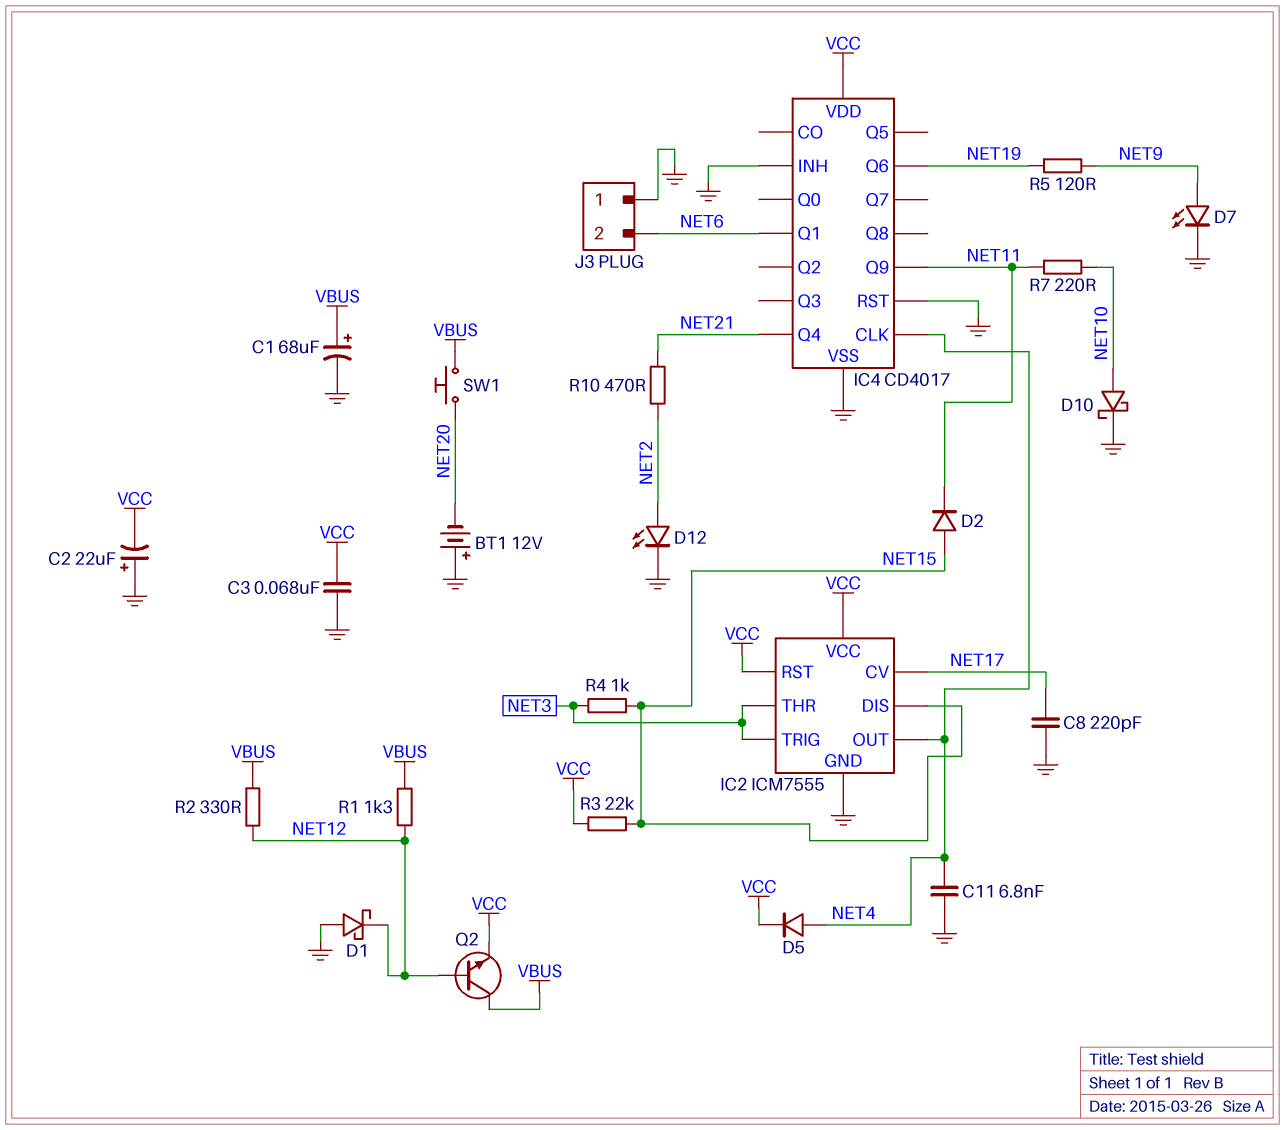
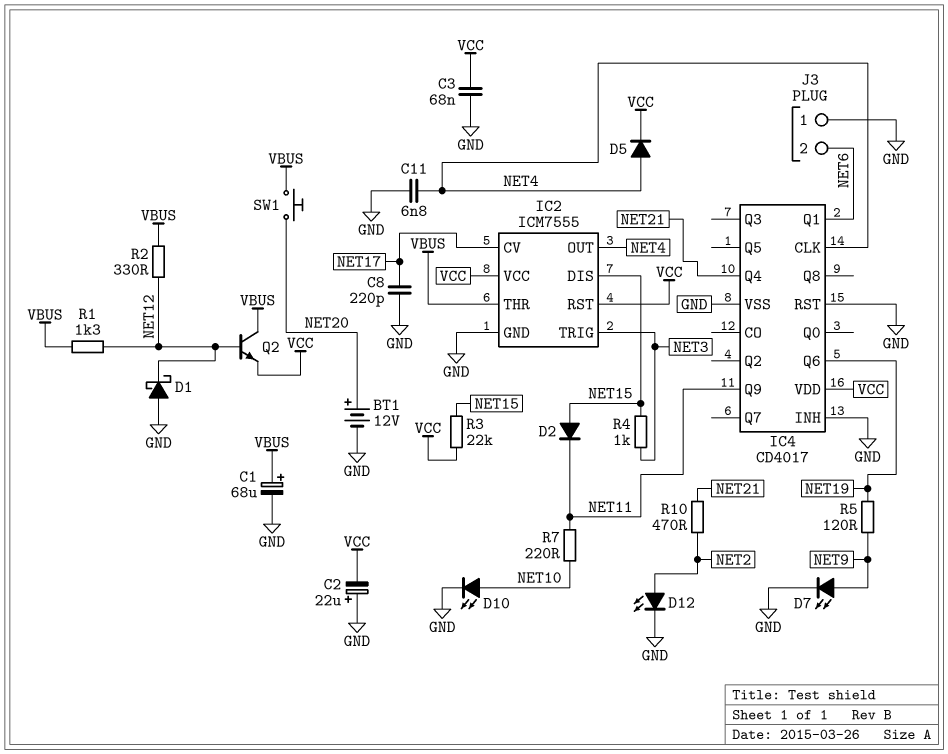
BT1: 12V (plus GND, minus NET20) -> 12V (plus NET20, minus GND)
D10: schottky (A NET10, K GND) -> LED (A NET10, K GND)
IC2 pin THR: NET3 -> VBUS

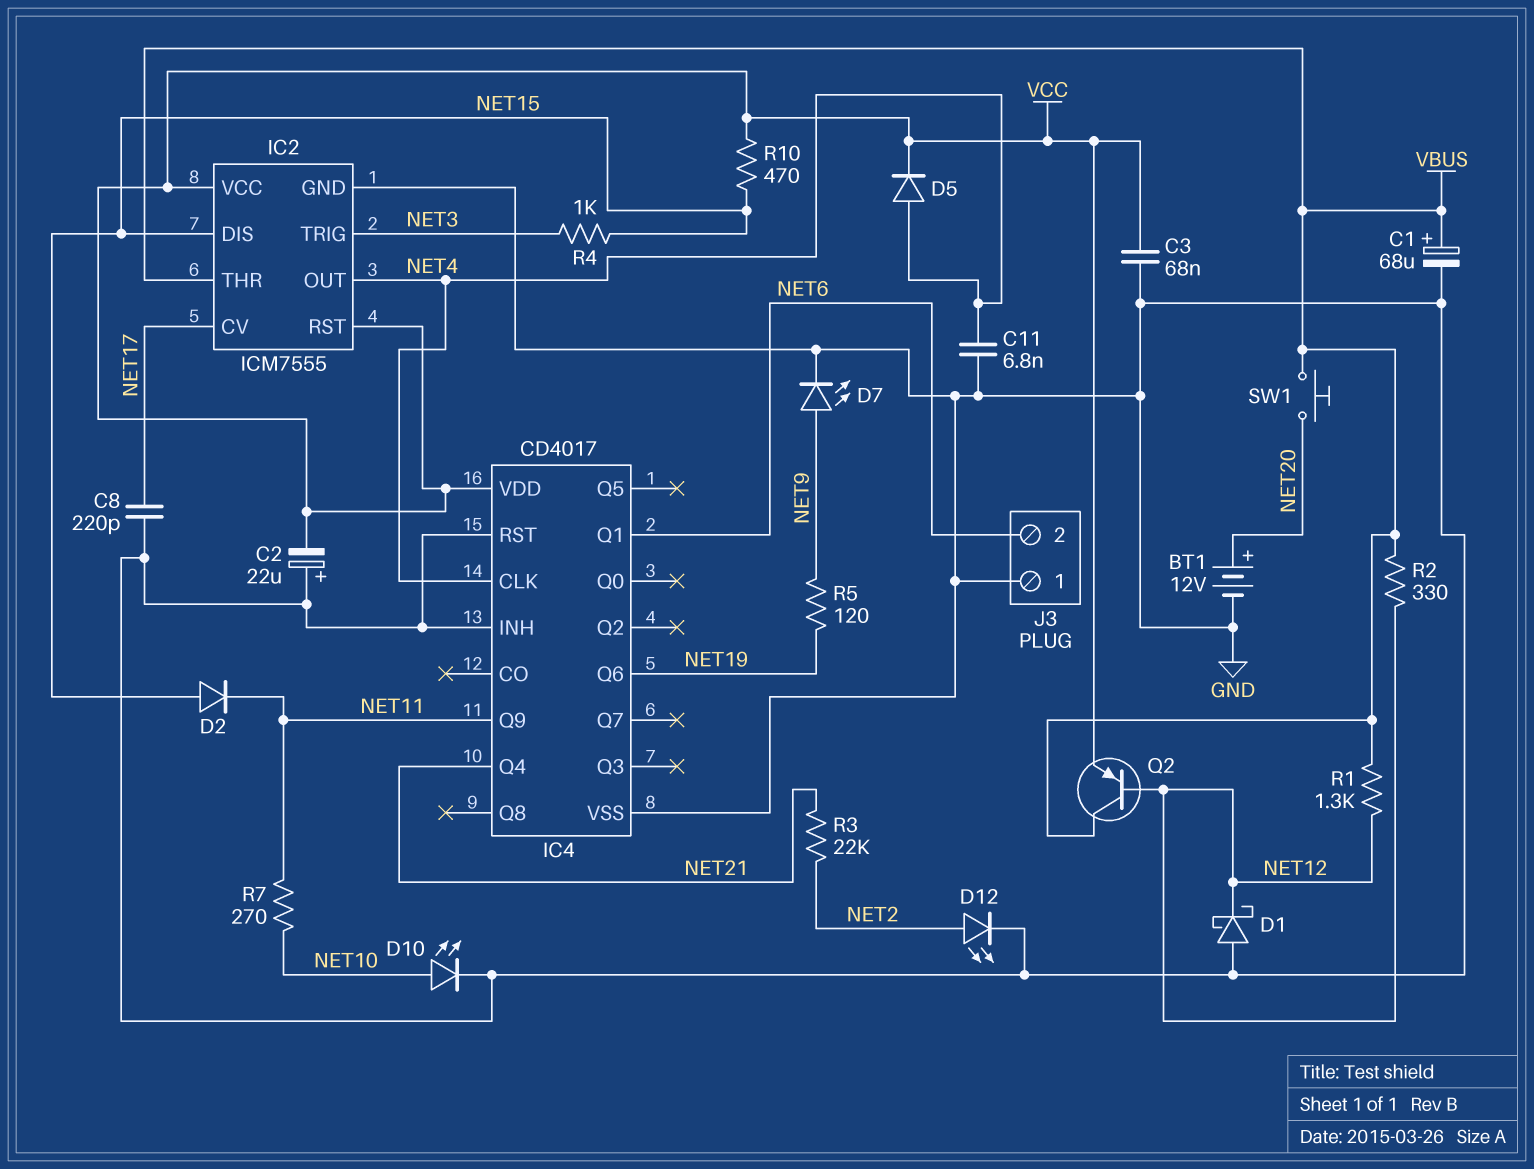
Q2: NPN (B NET12, C VBUS, E VCC) -> PNP (B NET12, C VBUS, E VCC)
R3: 22k (NET15, VCC) -> 22k (NET2, NET21)
R7: 220 (NET10, NET11) -> 270 (NET10, NET11)
R10: 470 (NET2, NET21) -> 470 (NET15, VCC)

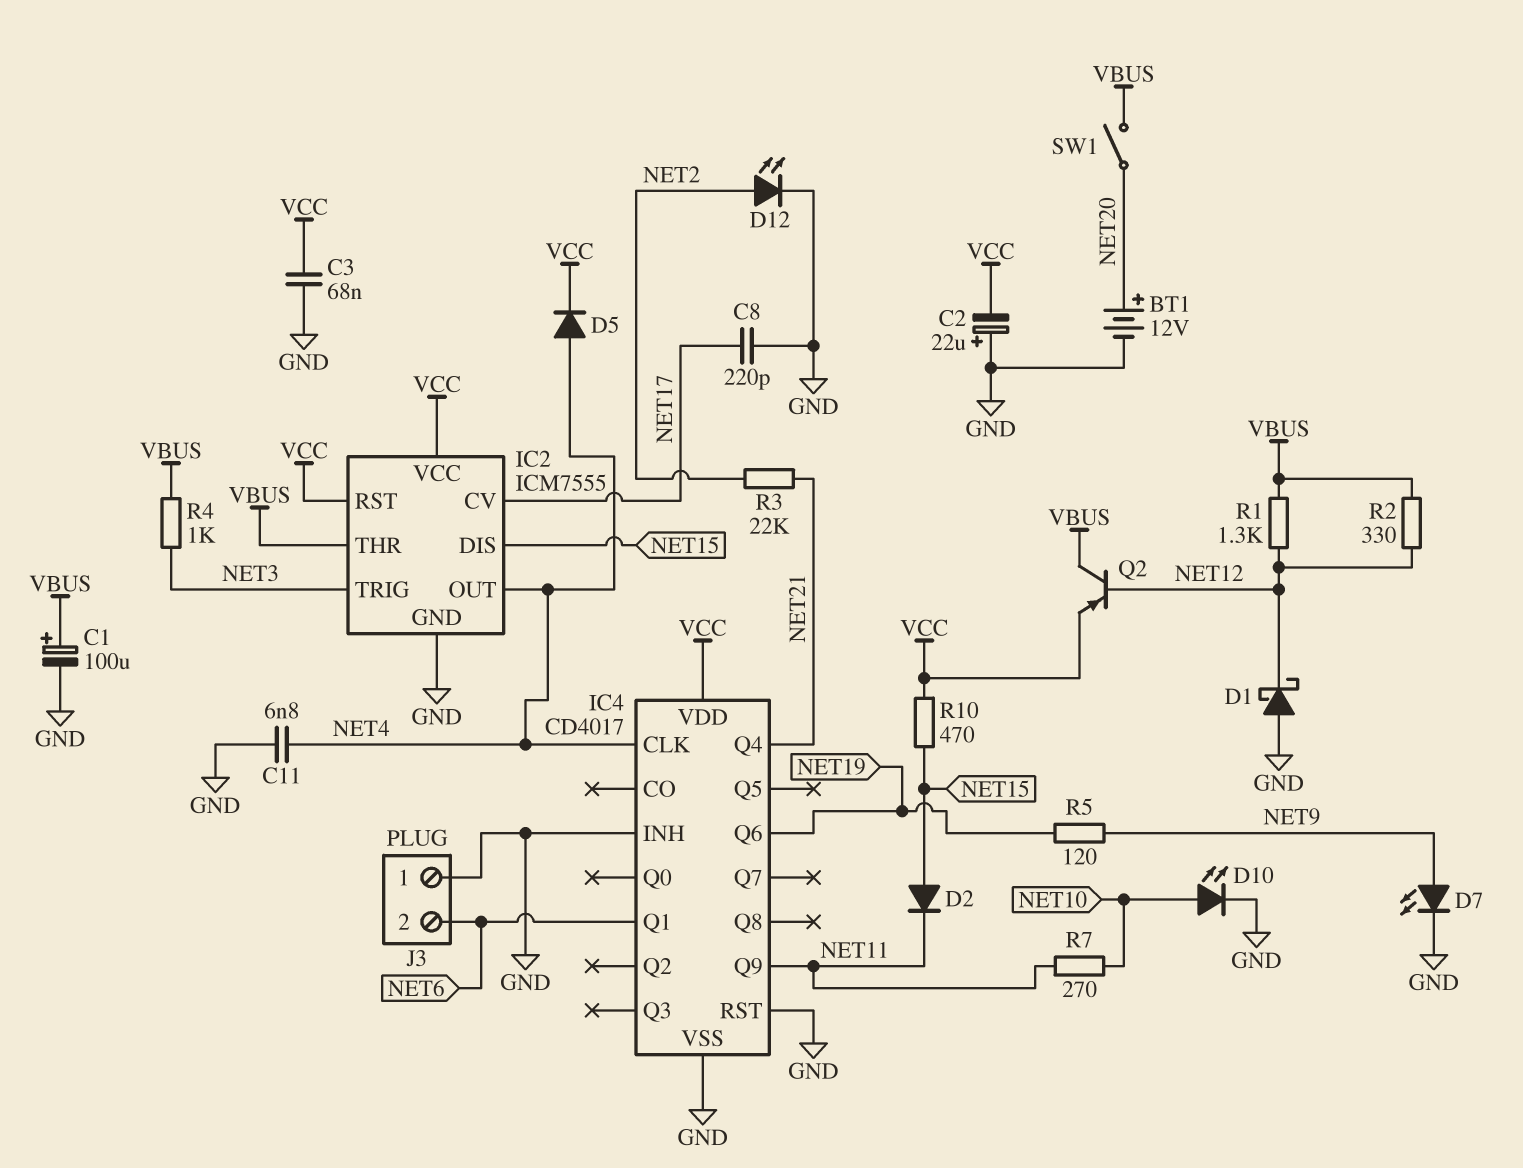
C1: 68uF (plus VBUS, minus GND) -> 100uF (plus VBUS, minus GND)
R4: 1k (NET3, NET15) -> 1k (NET3, VBUS)
SW1: button (NET20, VBUS) -> switch (NET20, VBUS)

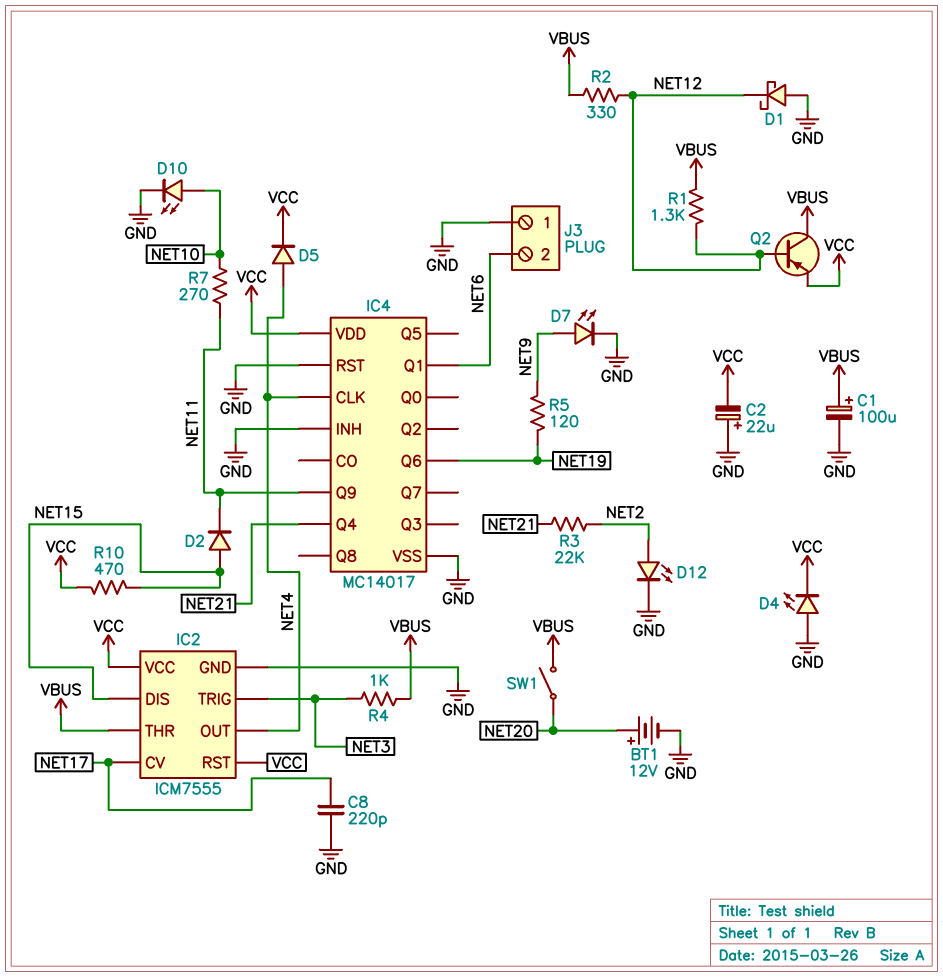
C3: 68nF (GND, VCC) -> none
C11: 6.8nF (GND, NET4) -> none
D4: none -> LED (A GND, K VCC)
IC4: CD4017 -> MC14017

